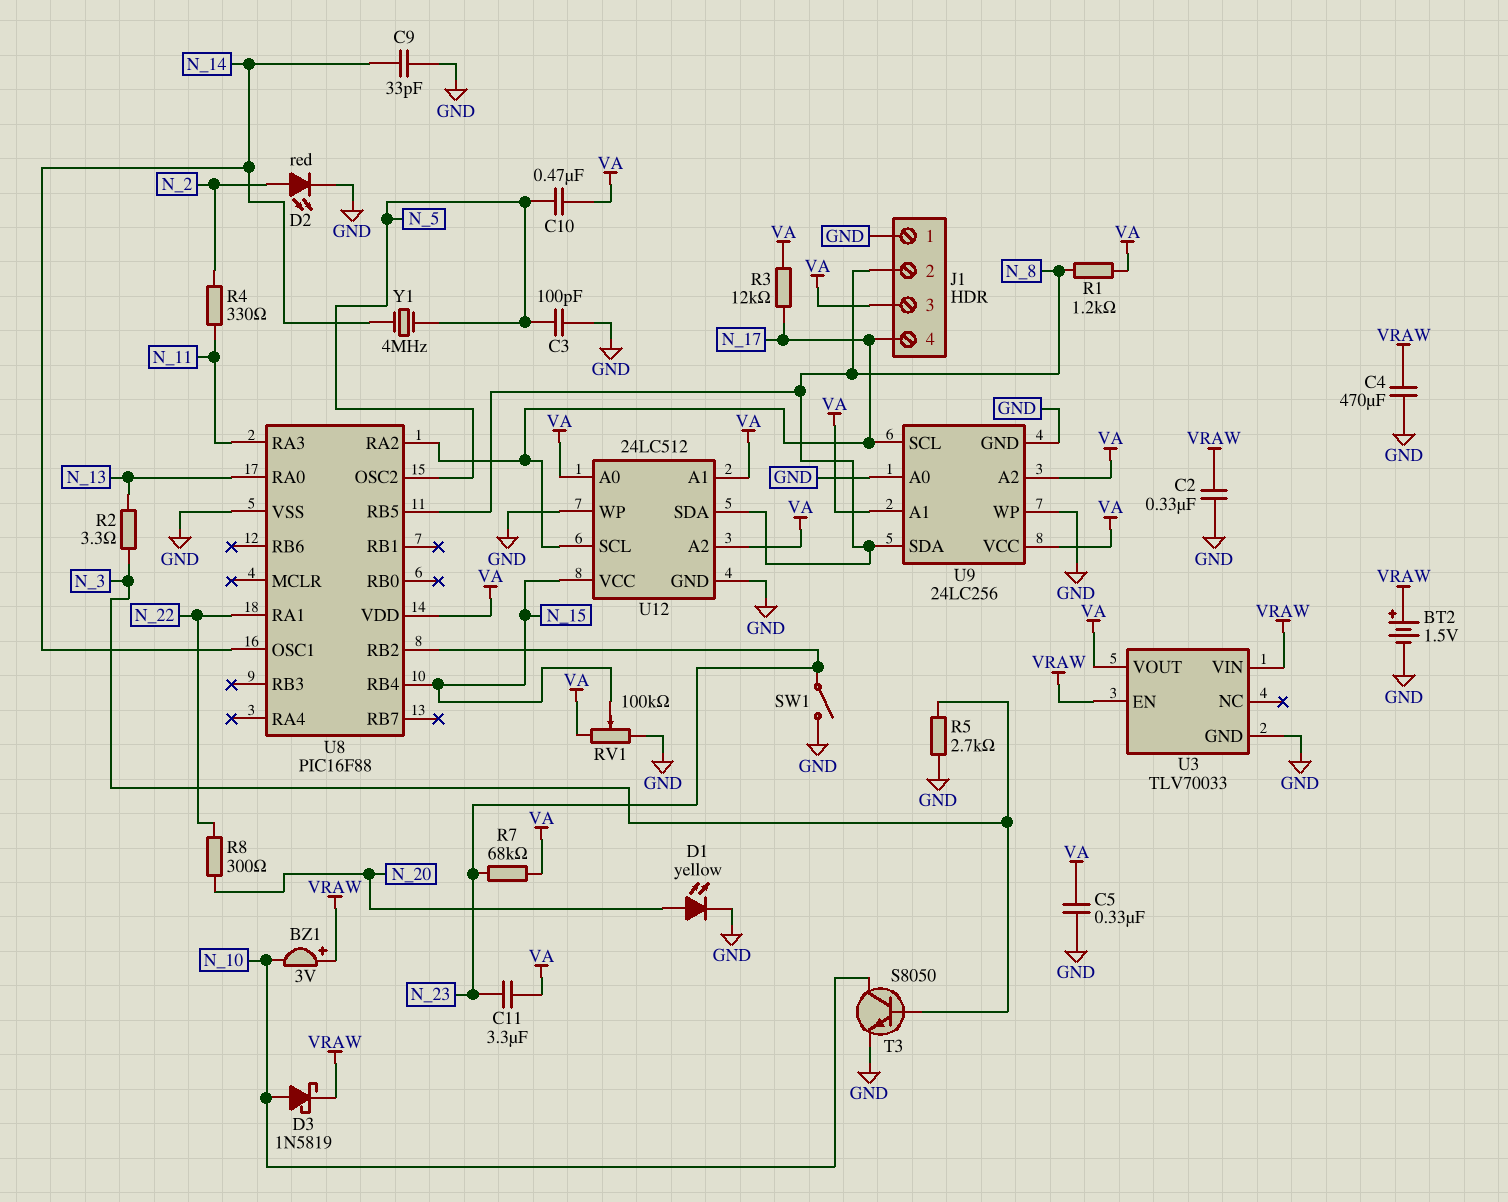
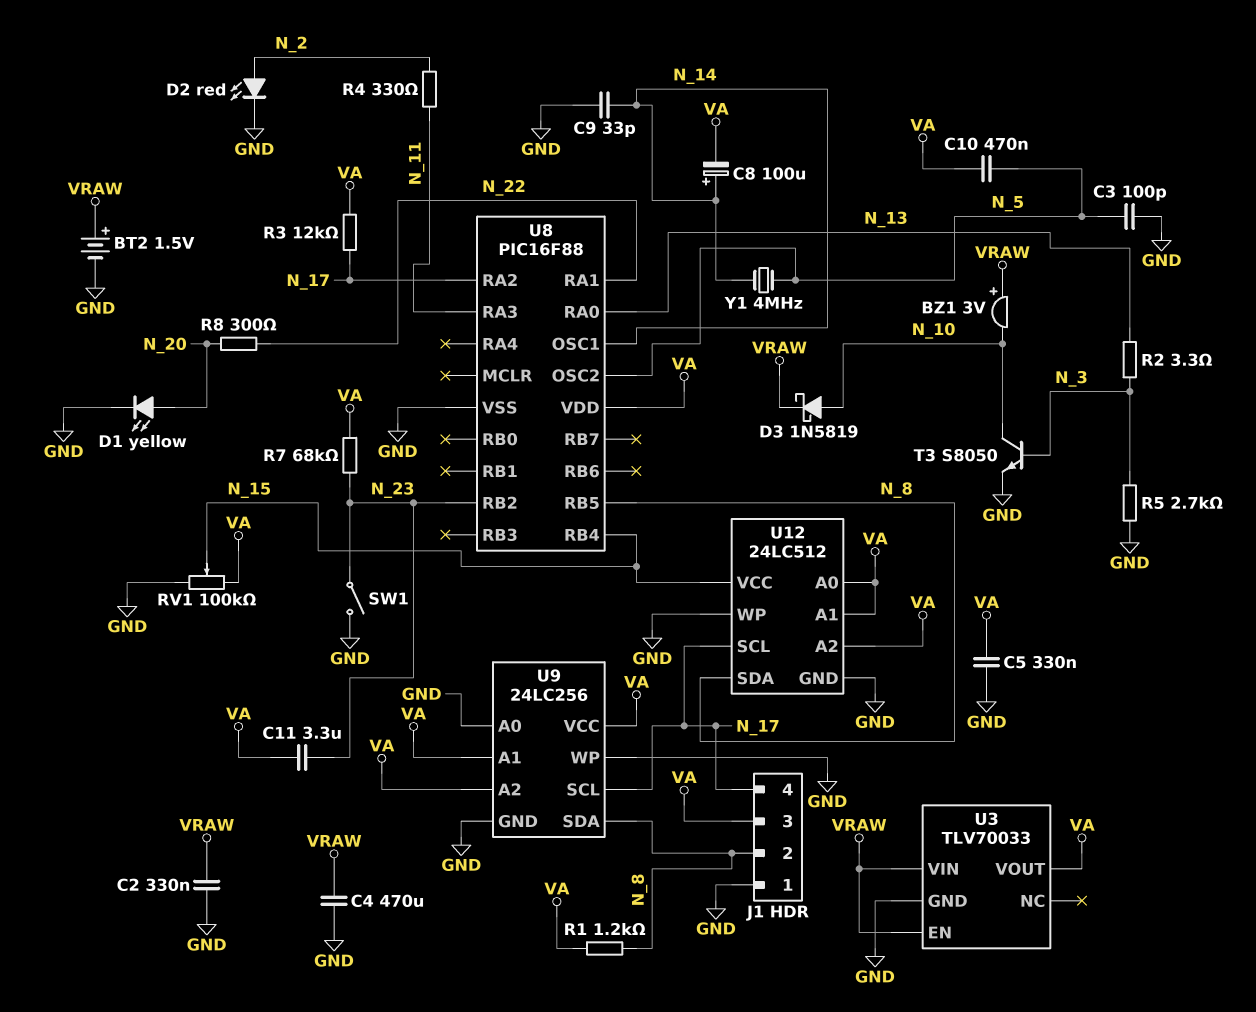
C8: none -> 100uF (plus N_14, minus VA)

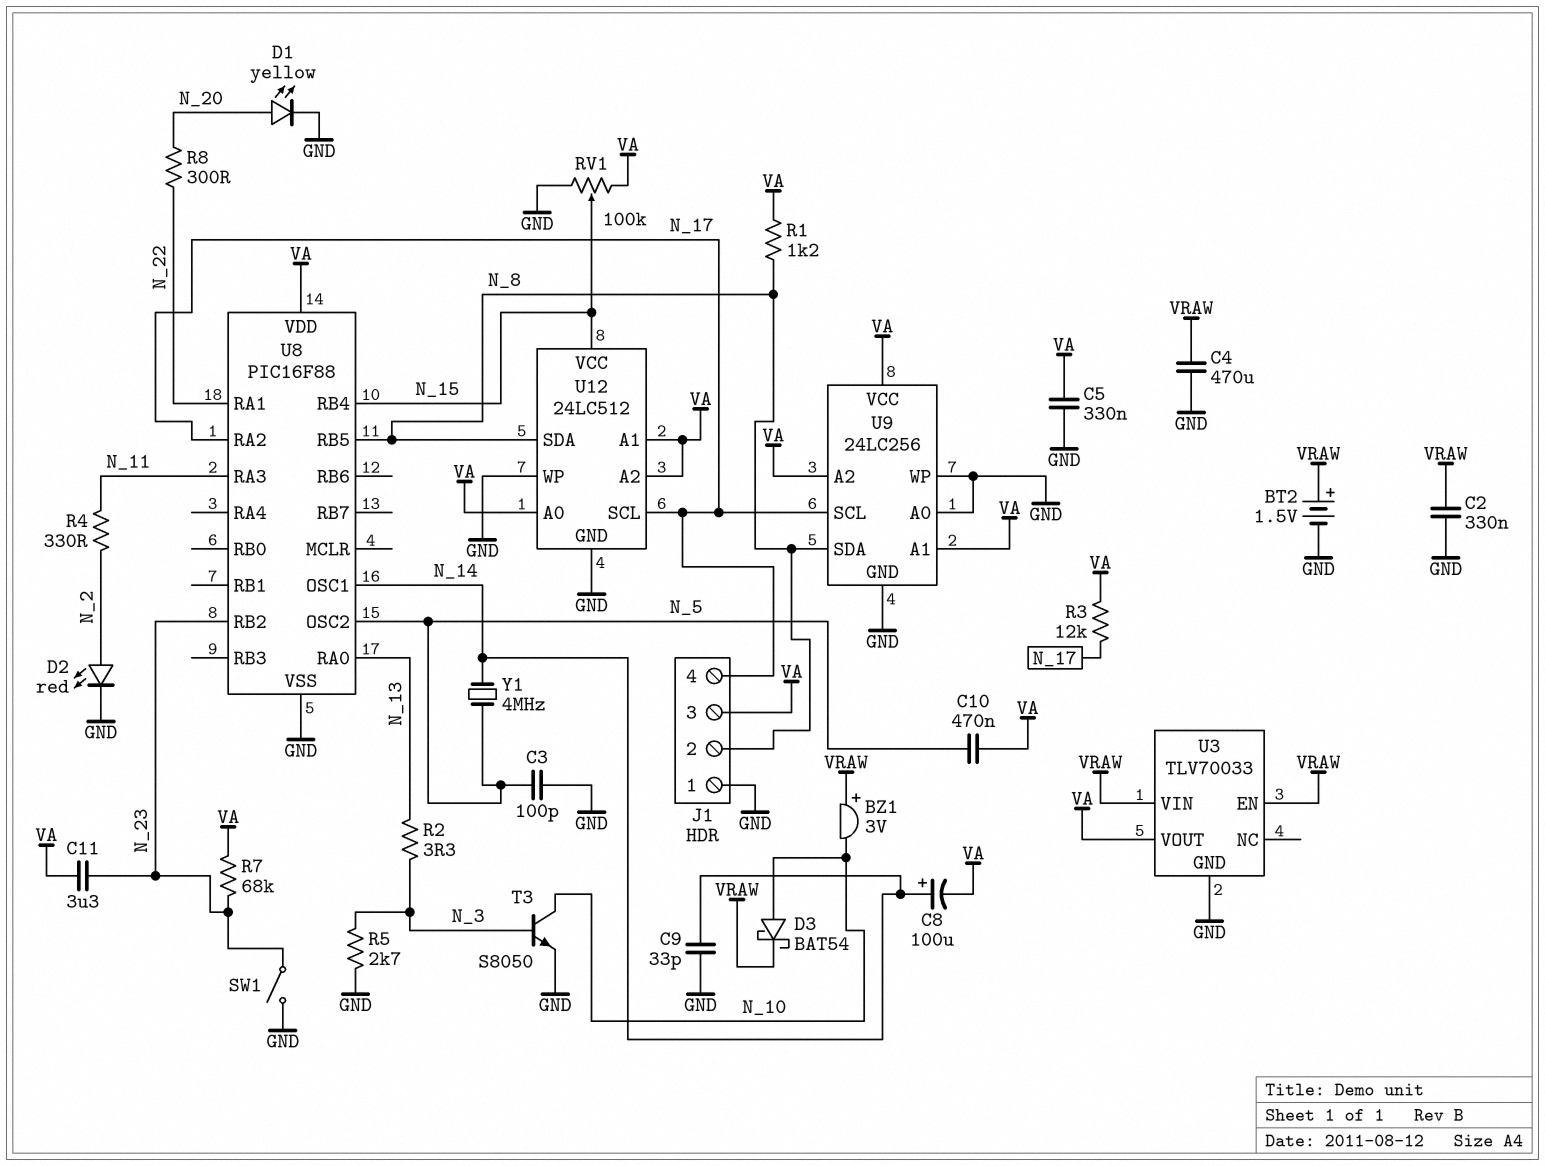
D3: schottky 1N5819 (A N_10, K VRAW) -> schottky BAT54 (A N_10, K VRAW)

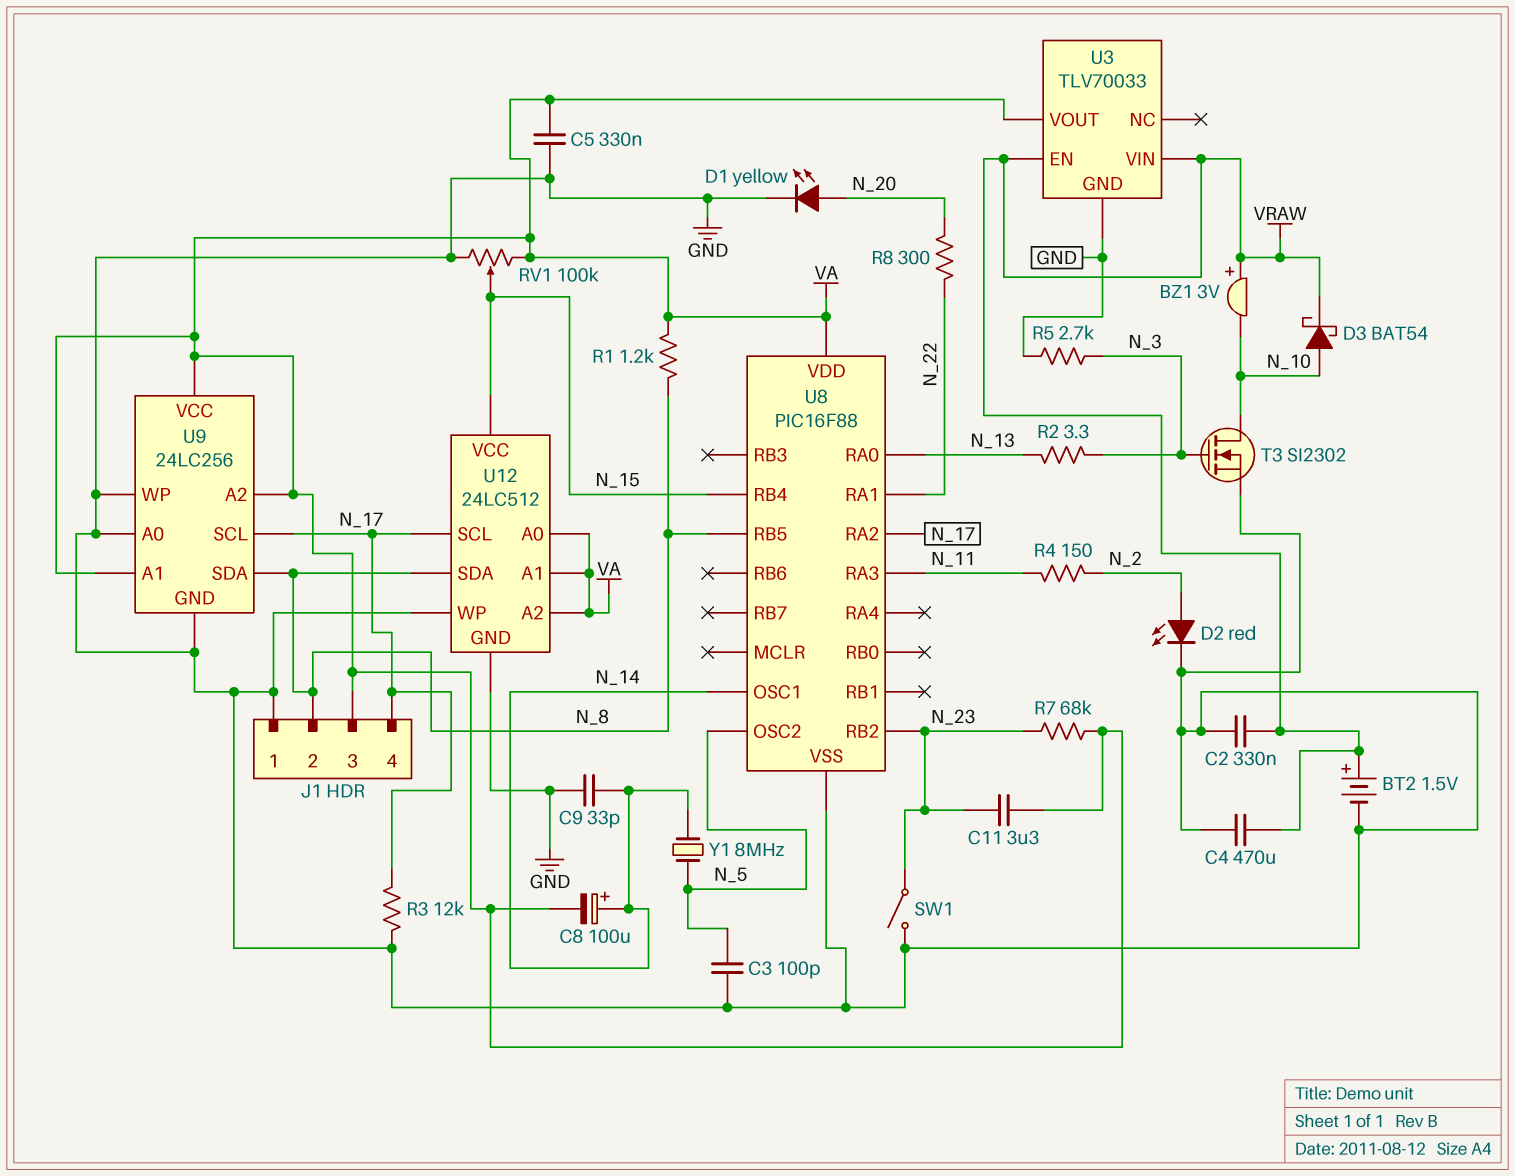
C10: 470nF (N_5, VA) -> none
R3: 12k (N_17, VA) -> 12k (GND, N_17)
R4: 330 (N_2, N_11) -> 150 (N_2, N_11)
T3: NPN S8050 (B N_3, C N_10, E GND) -> NMOS SI2302 (G N_3, D N_10, S GND)
Y1: 4MHz (N_5, N_14) -> 8MHz (N_5, N_14)

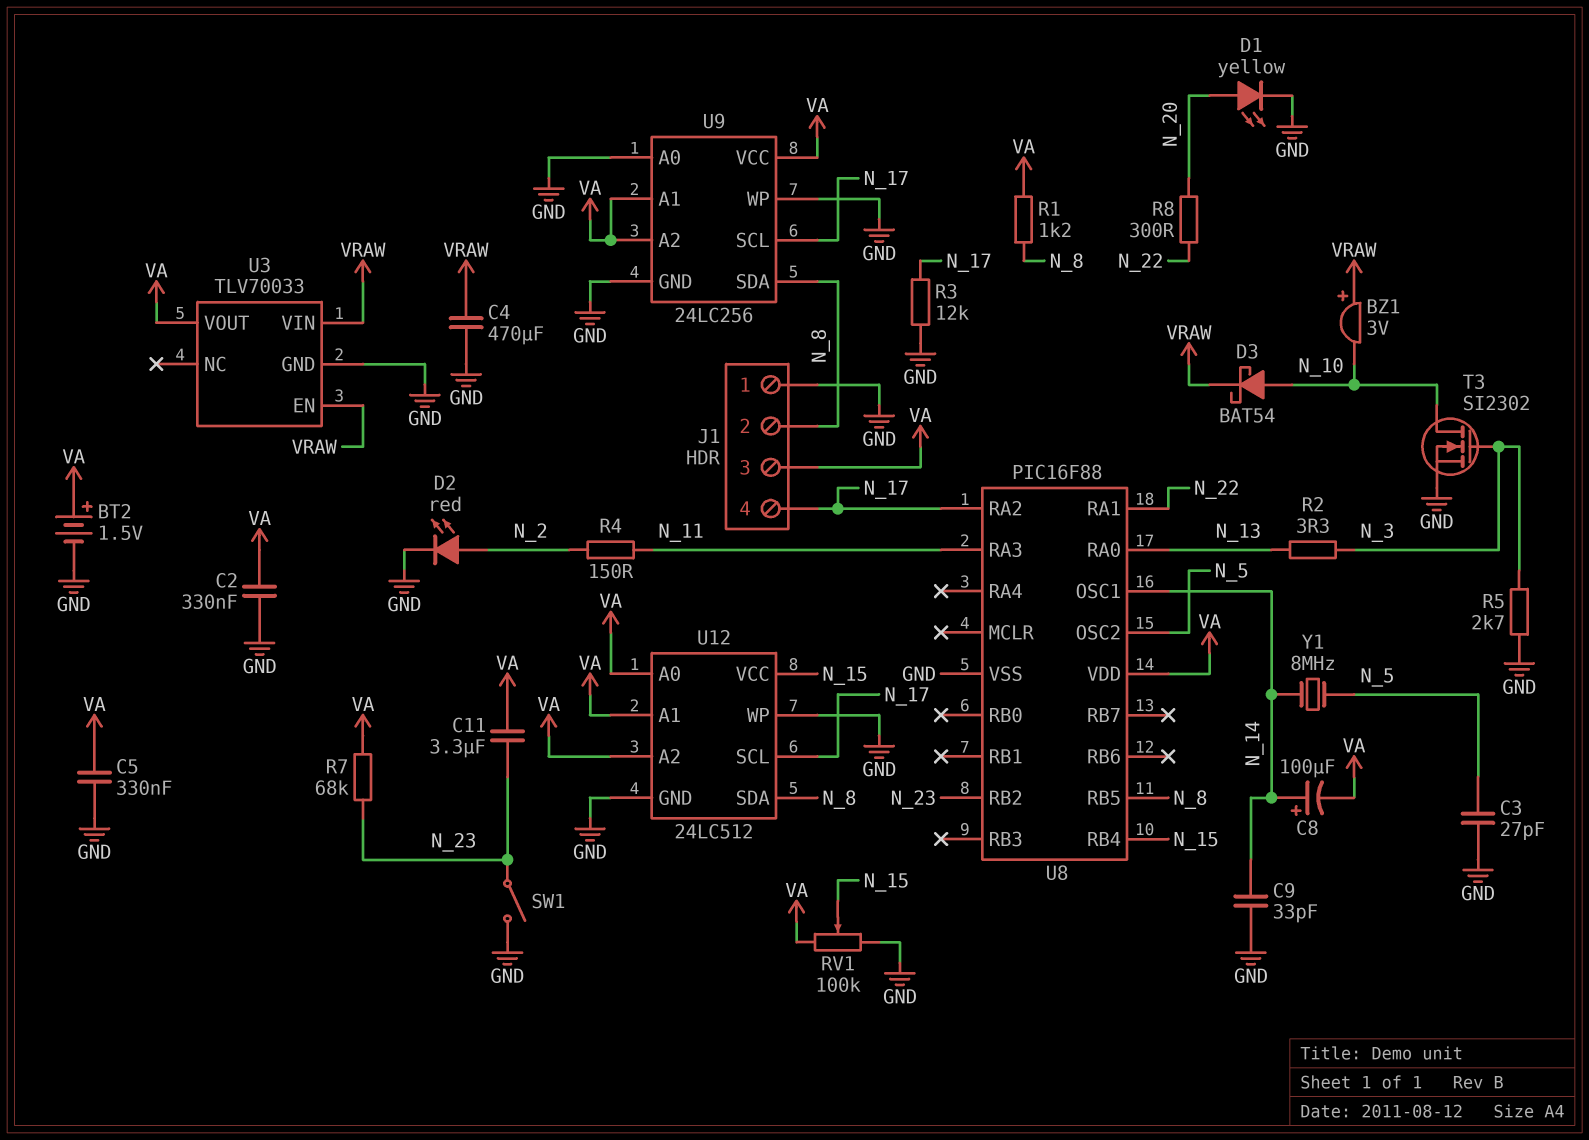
BT2: 1.5V (plus VRAW, minus GND) -> 1.5V (plus VA, minus GND)
C2: 330nF (GND, VRAW) -> 330nF (GND, VA)
C3: 100pF (GND, N_5) -> 27pF (GND, N_5)

